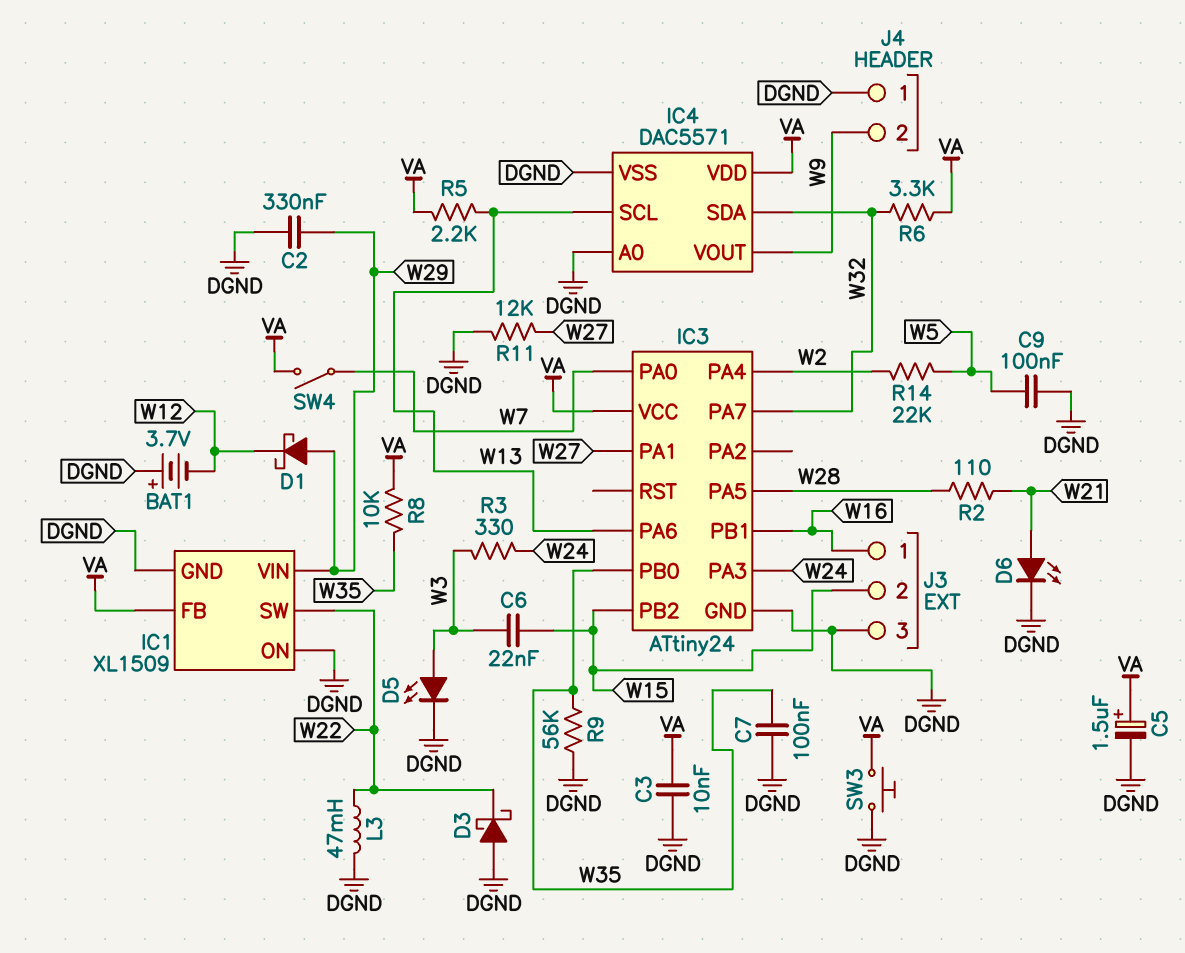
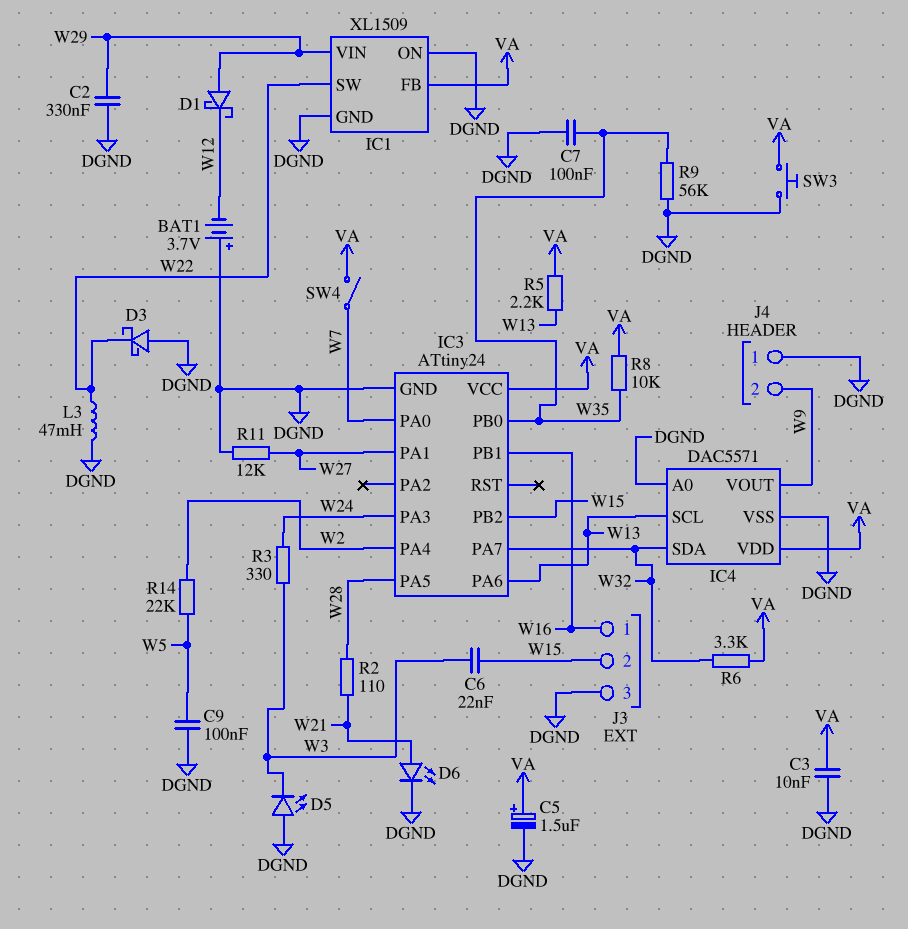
D5: LED (A W3, K DGND) -> LED (A DGND, K W3)

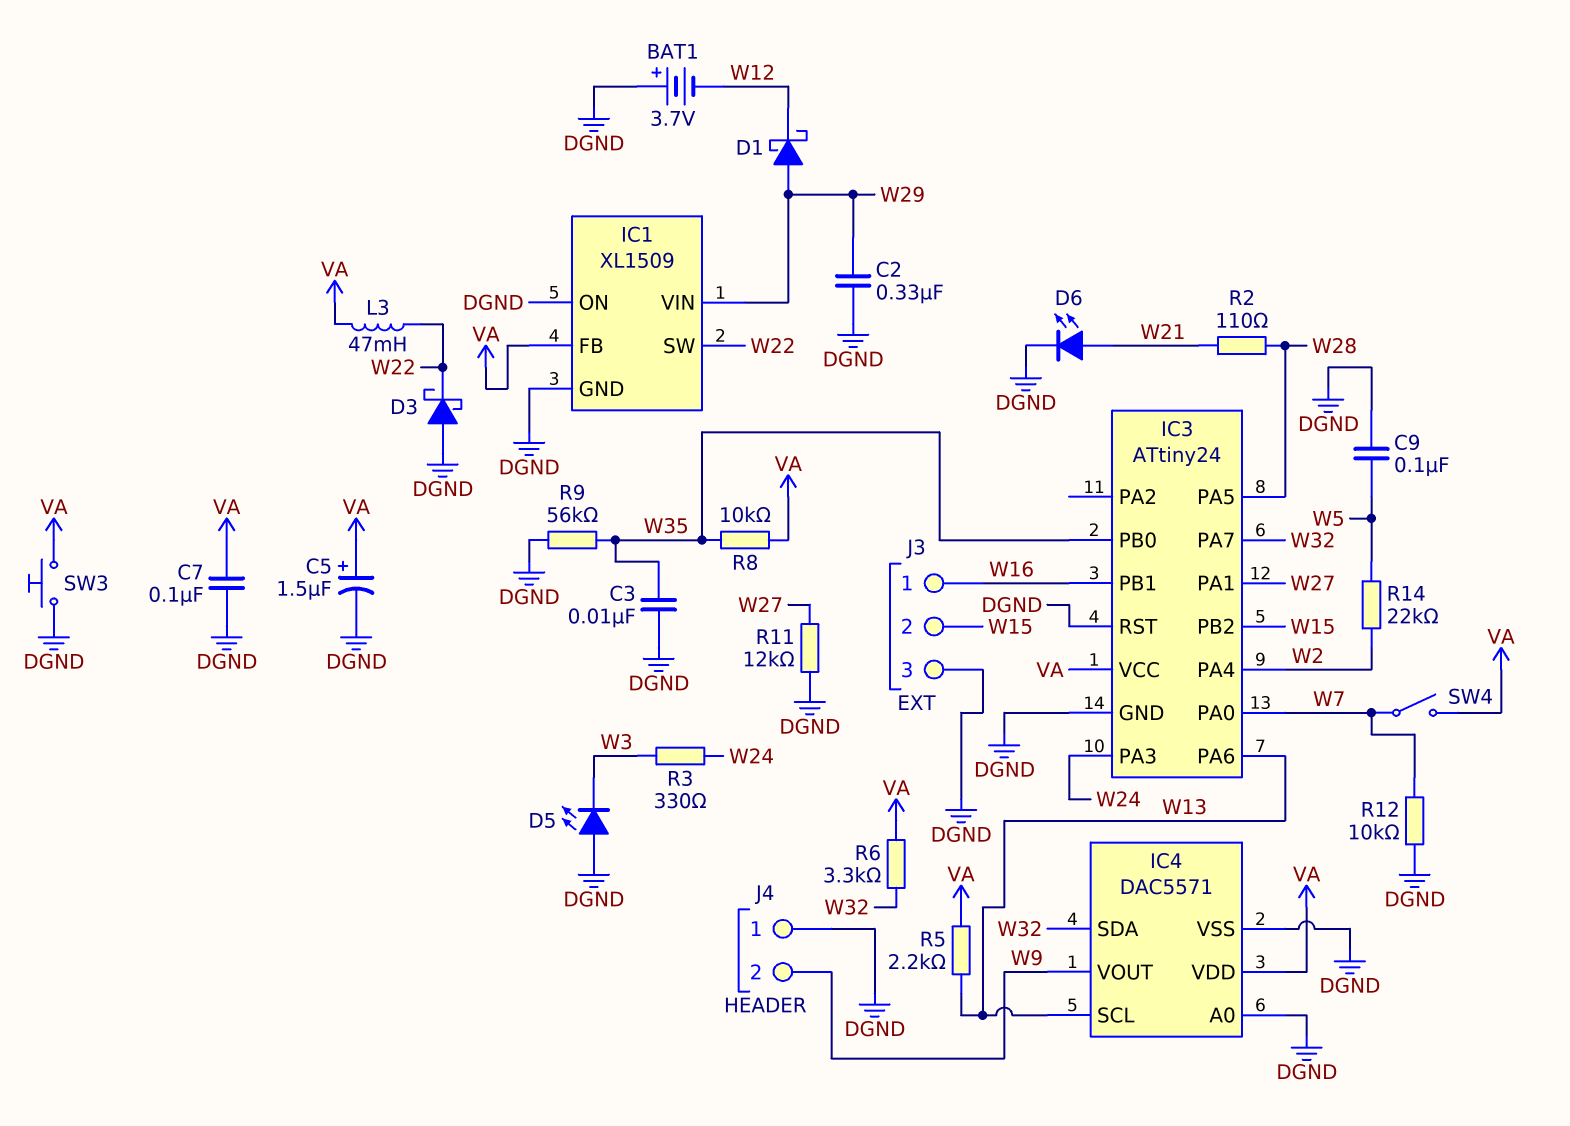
C3: 10nF (DGND, VA) -> 10nF (DGND, W35)
C6: 22nF (W3, W15) -> none
C7: 100nF (DGND, W35) -> 100nF (DGND, VA)
IC3 pin RST: none -> DGND
L3: 47mH (DGND, W22) -> 47mH (VA, W22)
R12: none -> 10k (DGND, W7)

